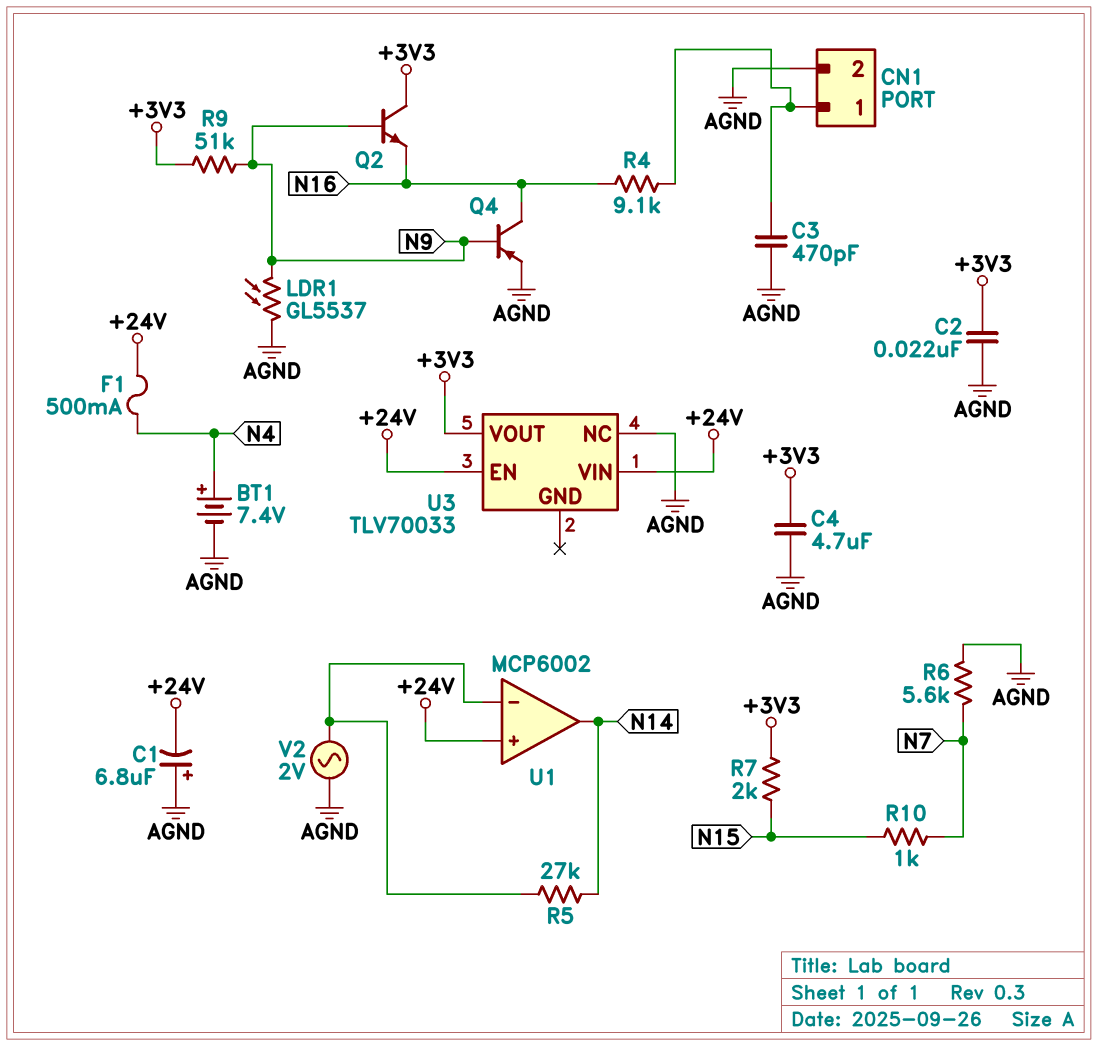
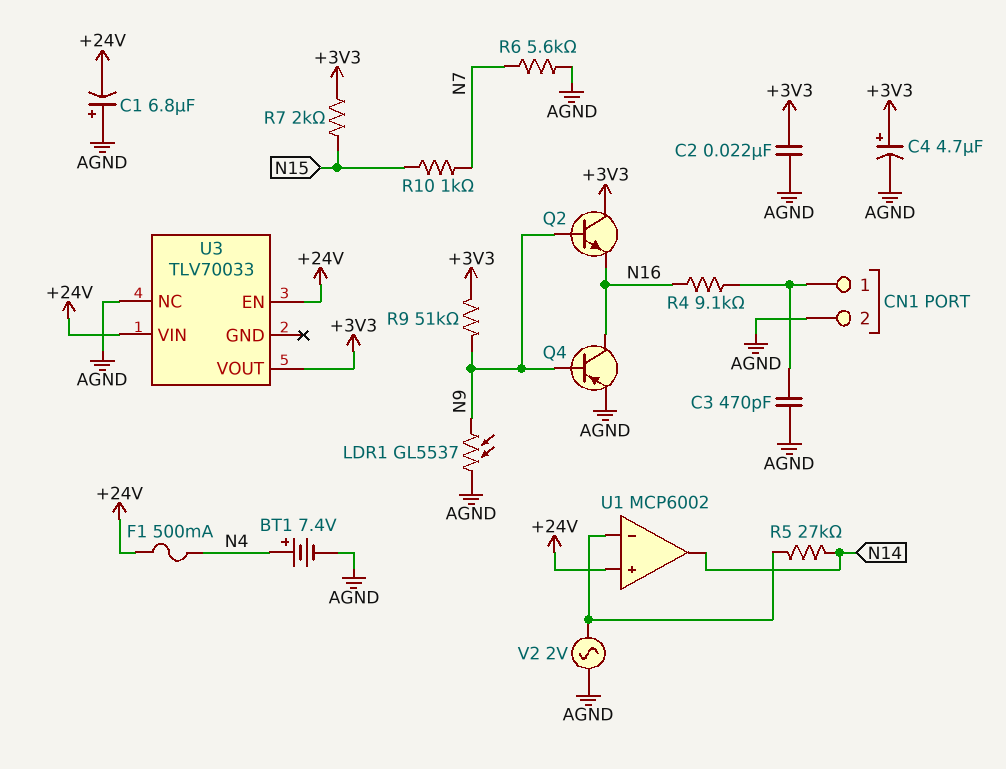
C4: 4.7uF (+3V3, AGND) -> 4.7uF (plus +3V3, minus AGND)

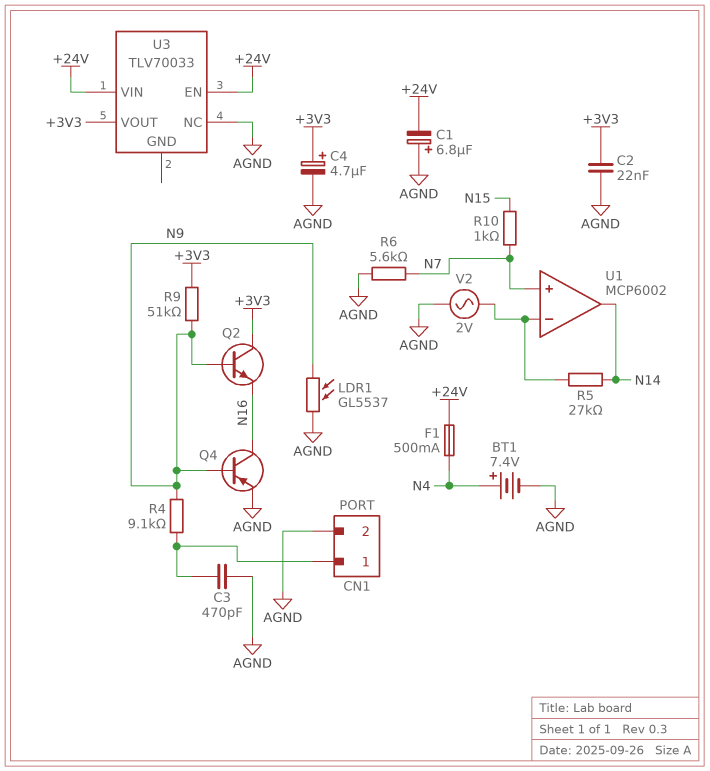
R4: 9.1k (CN1/1, N16) -> 9.1k (CN1/1, N9)
R7: 2k (+3V3, N15) -> none
U1 pin in+: +24V -> N7

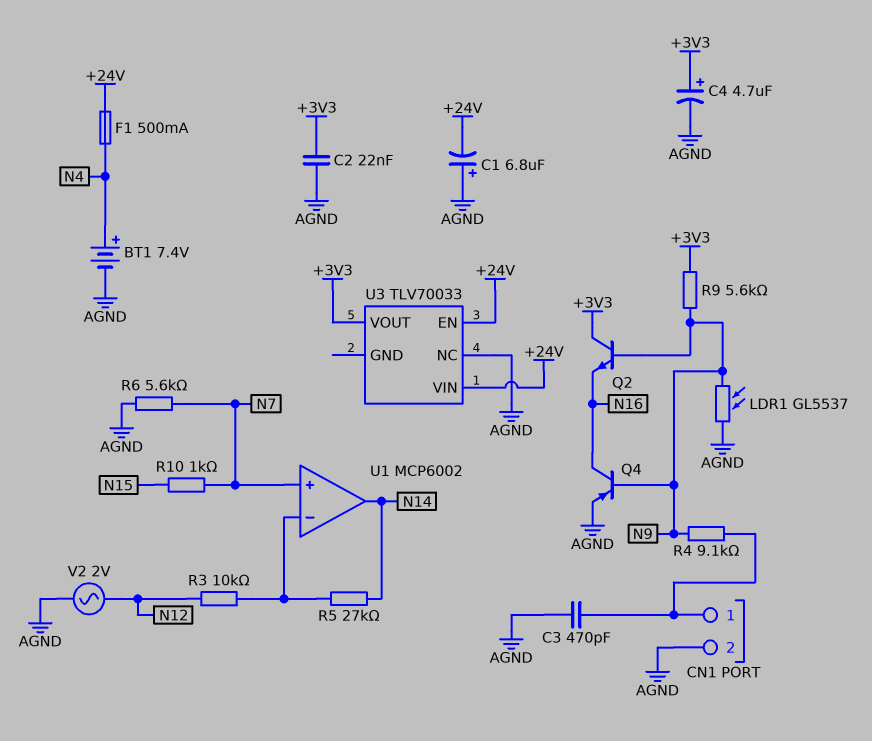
R3: none -> 10k (N12, U1/in-)
R9: 51k (+3V3, N9) -> 5.6k (+3V3, N9)
V2: AC 2V (AGND, U1/in-) -> AC 2V (AGND, N12)

